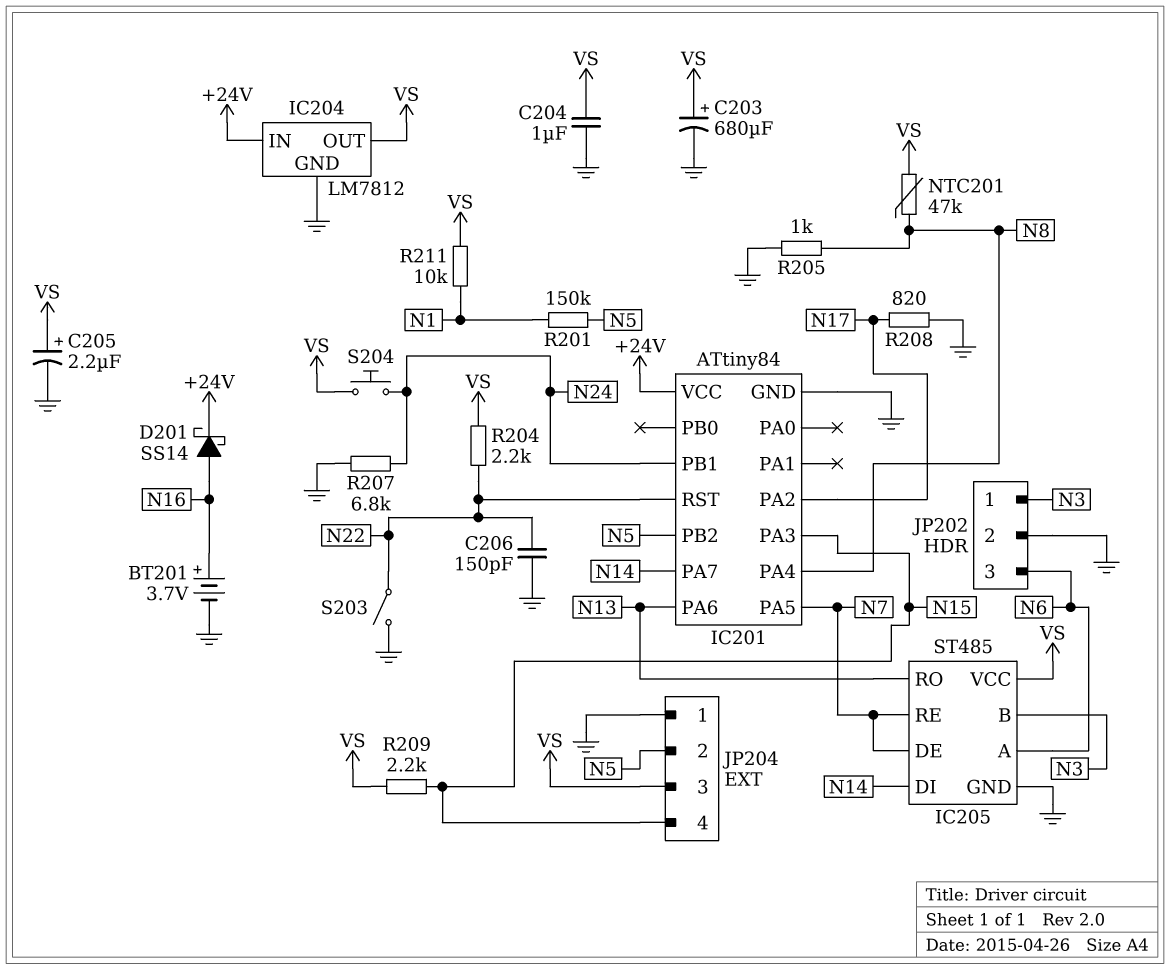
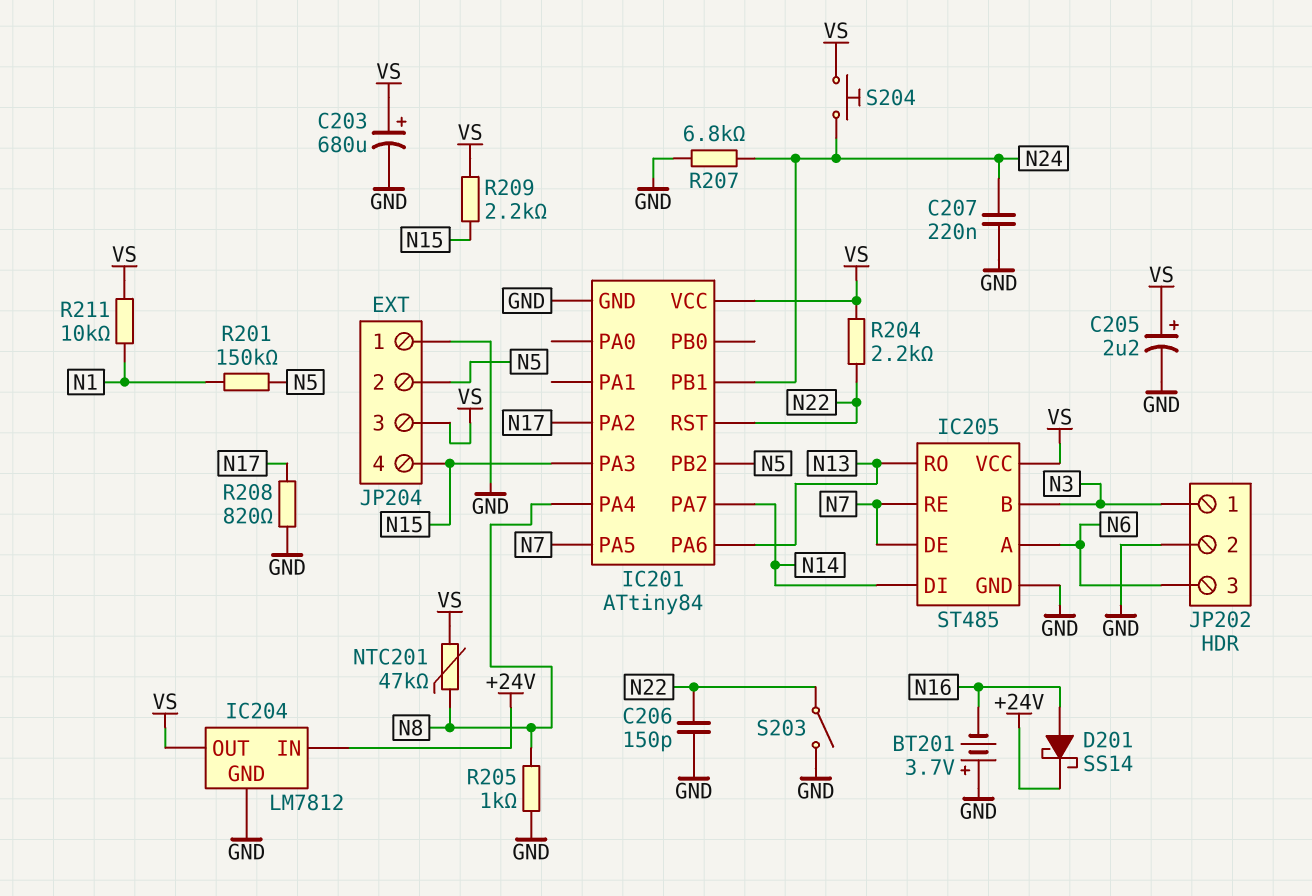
BT201: 3.7V (plus N16, minus GND) -> 3.7V (plus GND, minus N16)
C204: 1uF (GND, VS) -> none
C207: none -> 220nF (GND, N24)
IC201 pin VCC: +24V -> VS

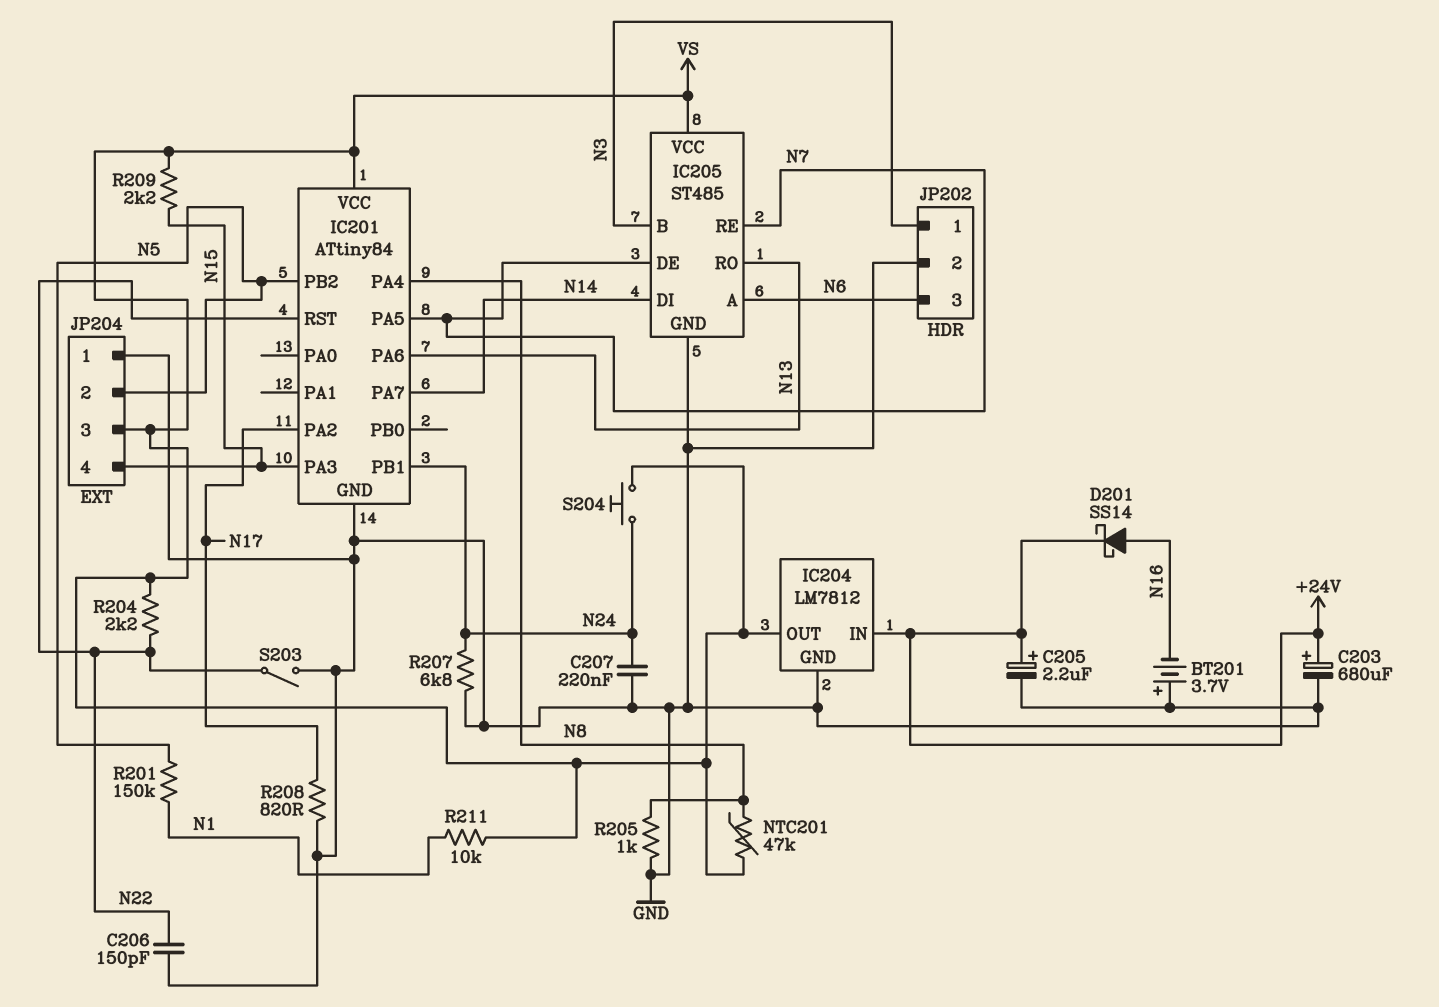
C203: 680uF (plus VS, minus GND) -> 680uF (plus +24V, minus GND)
C205: 2.2uF (plus VS, minus GND) -> 2.2uF (plus +24V, minus GND)

